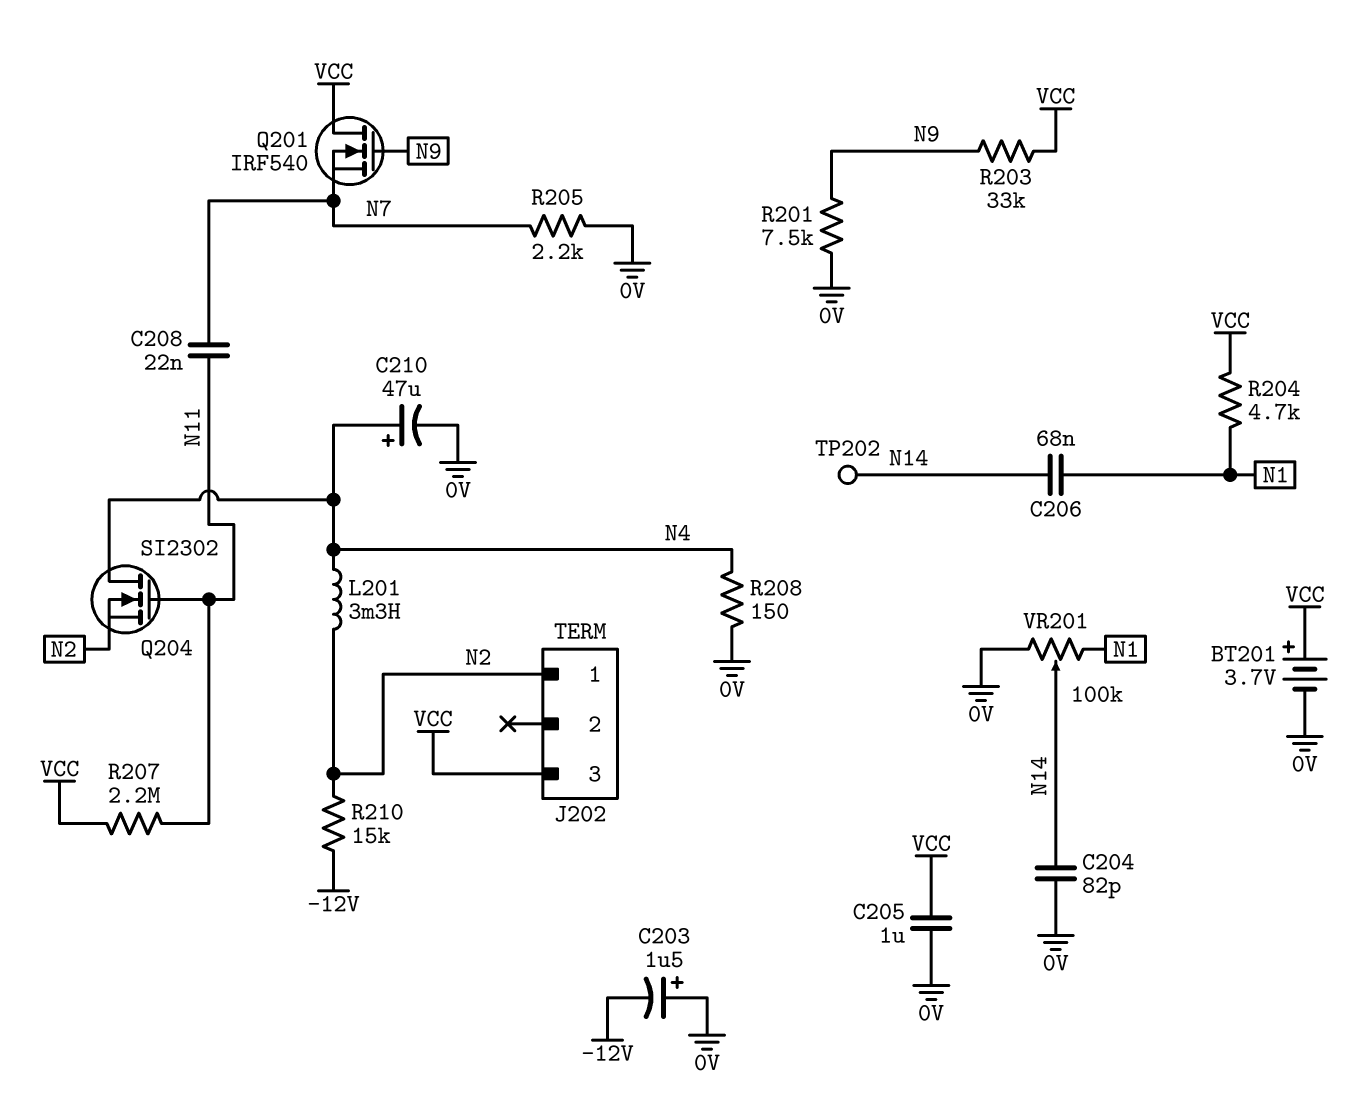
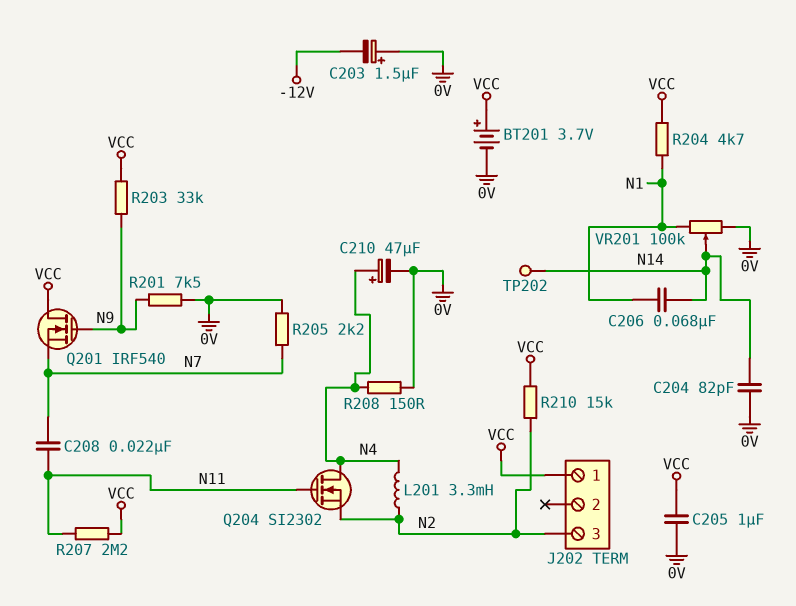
J202 pin 1: N2 -> VCC
J202 pin 3: VCC -> N2
R210: 15k (-12V, N2) -> 15k (N2, VCC)

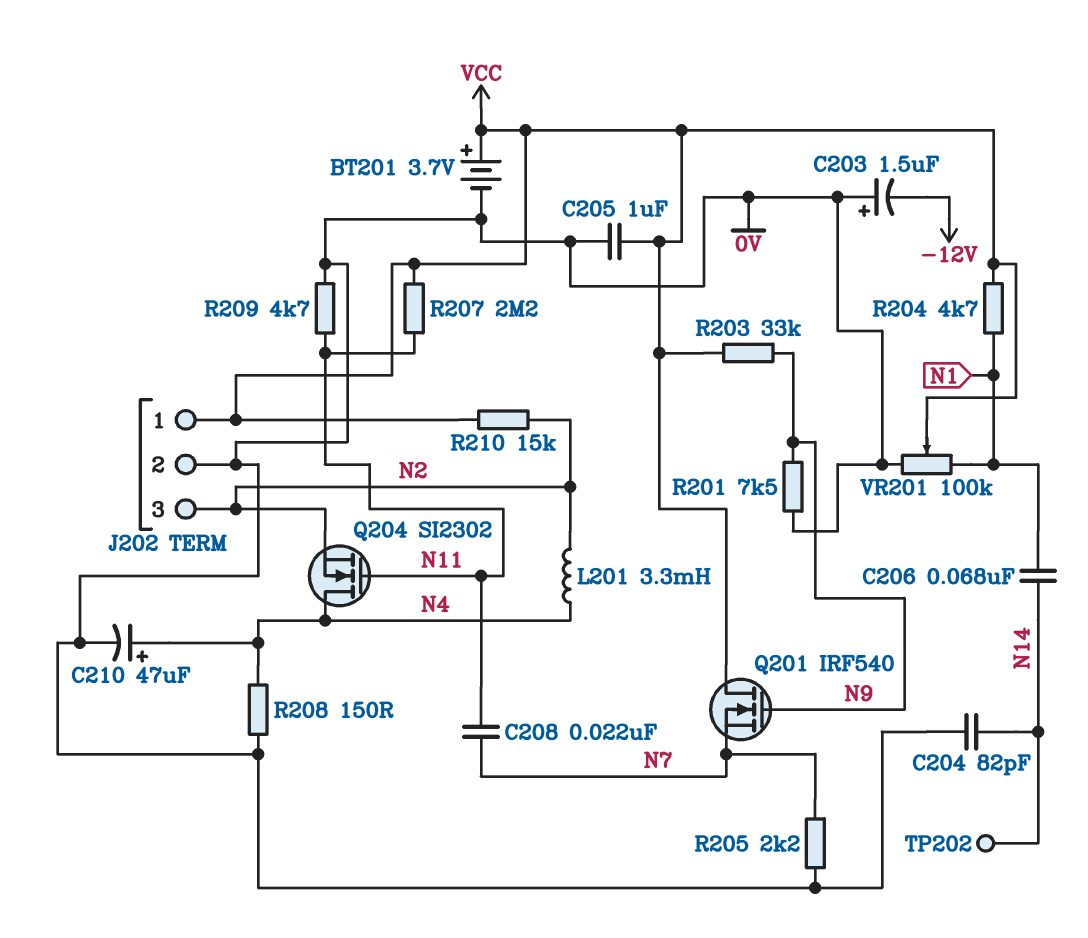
J202 pin 2: none -> 0V
R209: none -> 4.7k (0V, N11)
VR201: 100k (0V, N1, wiper N14) -> 100k (0V, N1, wiper VCC)

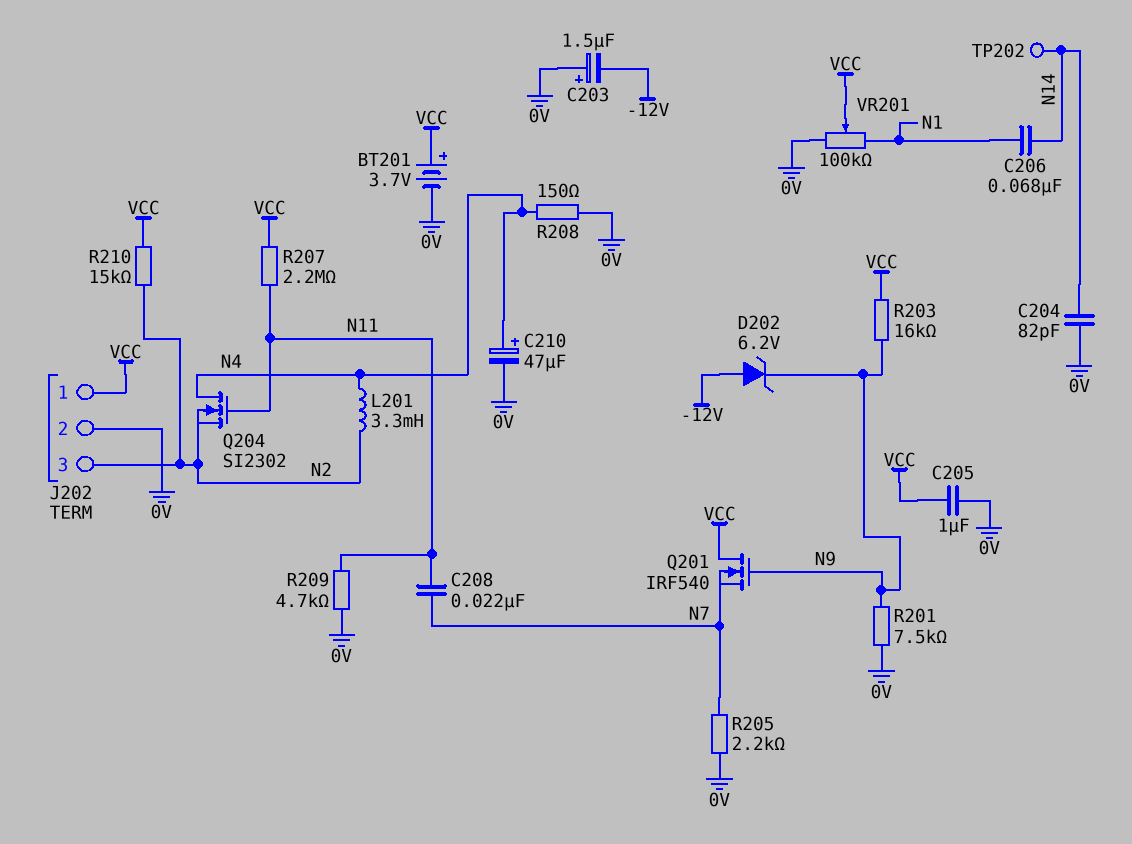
D202: none -> zener 6.2V (A -12V, K N9)
R203: 33k (N9, VCC) -> 16k (N9, VCC)
R204: 4.7k (N1, VCC) -> none

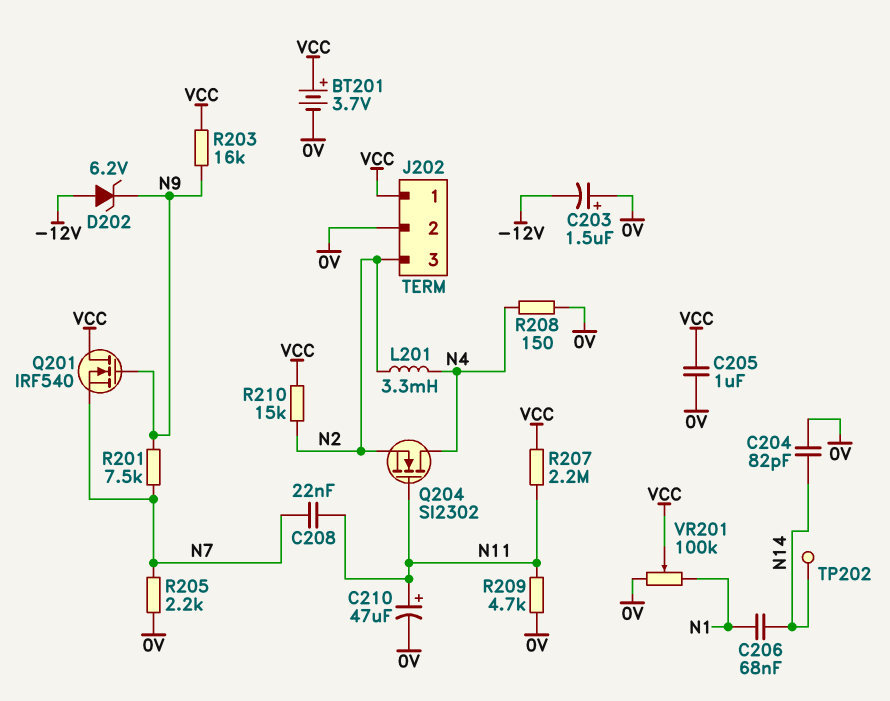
C210: 47uF (plus N4, minus 0V) -> 47uF (plus N11, minus 0V)
R201: 7.5k (0V, N9) -> 7.5k (N7, N9)

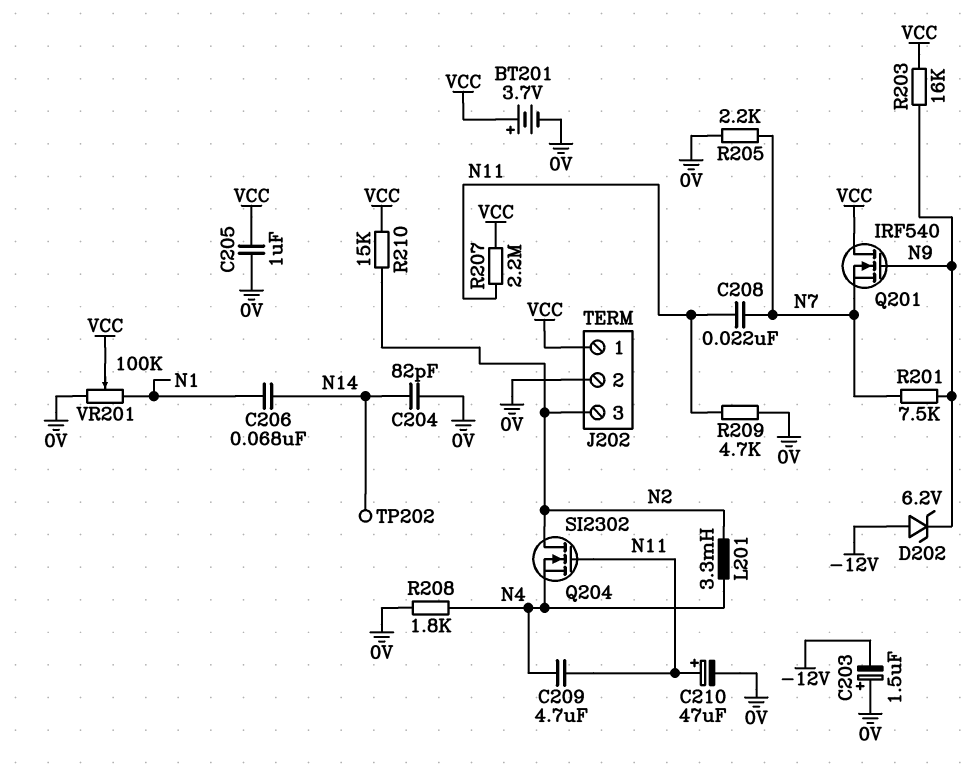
C209: none -> 4.7uF (N4, N11)
Q204: NMOS SI2302 (G N11, D N4, S N2) -> NMOS SI2302 (G N11, D N2, S N4)
R208: 150 (0V, N4) -> 1.8k (0V, N4)

